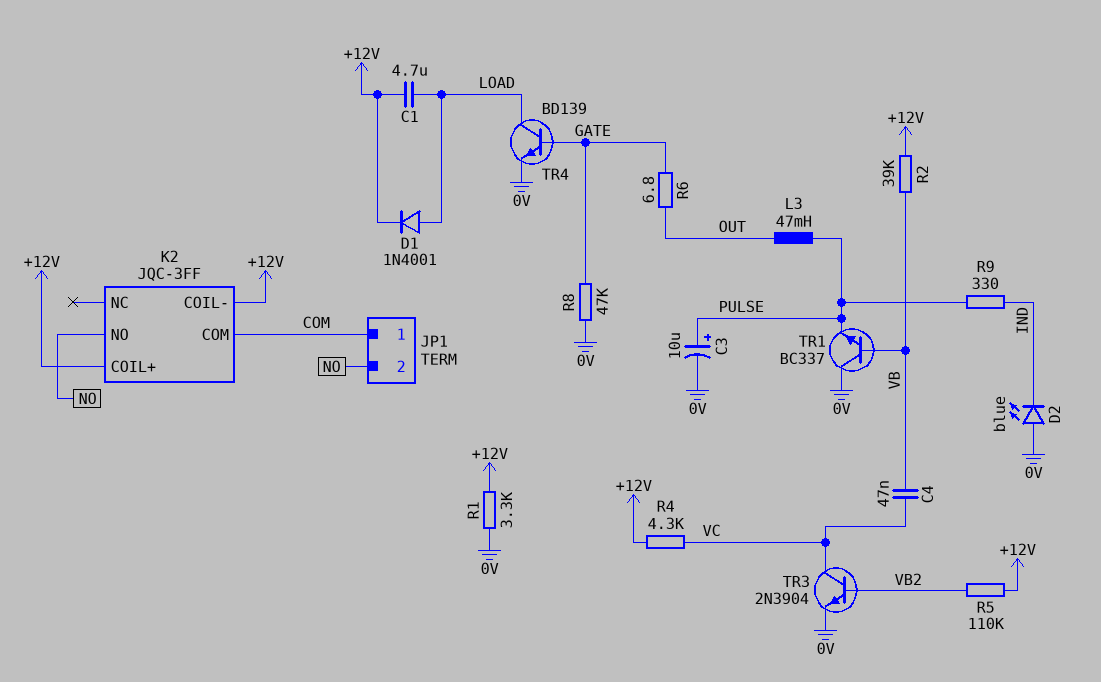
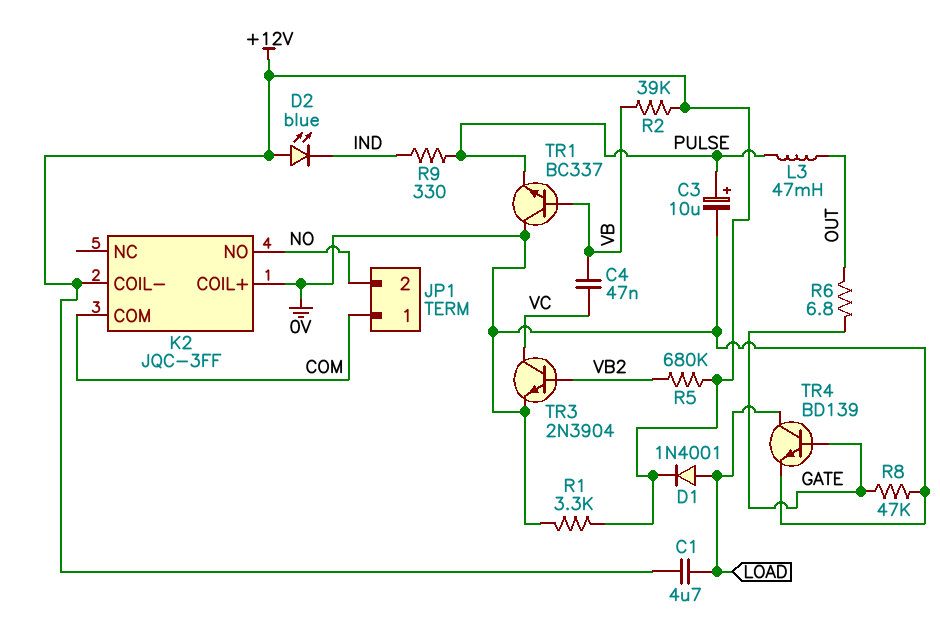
D2: LED blue (A 0V, K IND) -> LED blue (A +12V, K IND)
K2 pin COIL+: +12V -> 0V
R4: 4.3k (+12V, VC) -> none
R5: 110k (+12V, VB2) -> 680k (+12V, VB2)

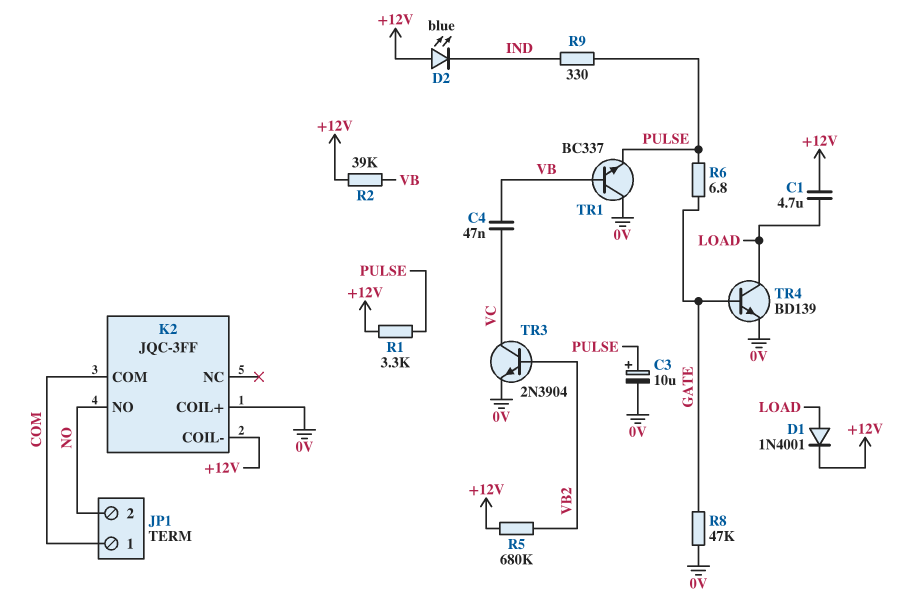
L3: 47mH (OUT, PULSE) -> none
R1: 3.3k (+12V, 0V) -> 3.3k (+12V, PULSE)
R6: 6.8 (GATE, OUT) -> 6.8 (GATE, PULSE)

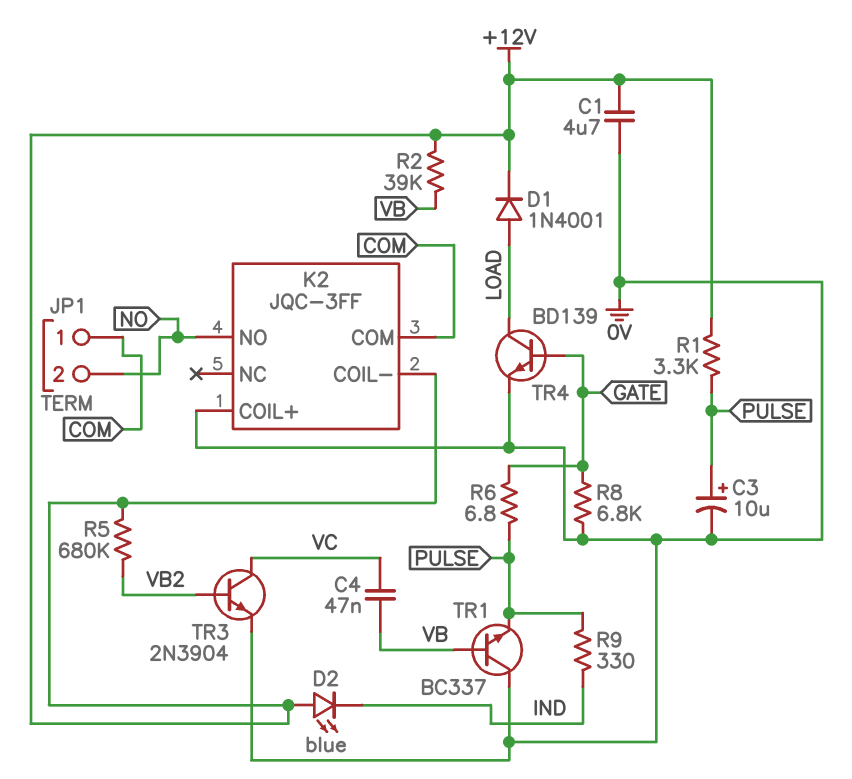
C1: 4.7uF (+12V, LOAD) -> 4.7uF (+12V, 0V)
R8: 47k (0V, GATE) -> 6.8k (0V, GATE)

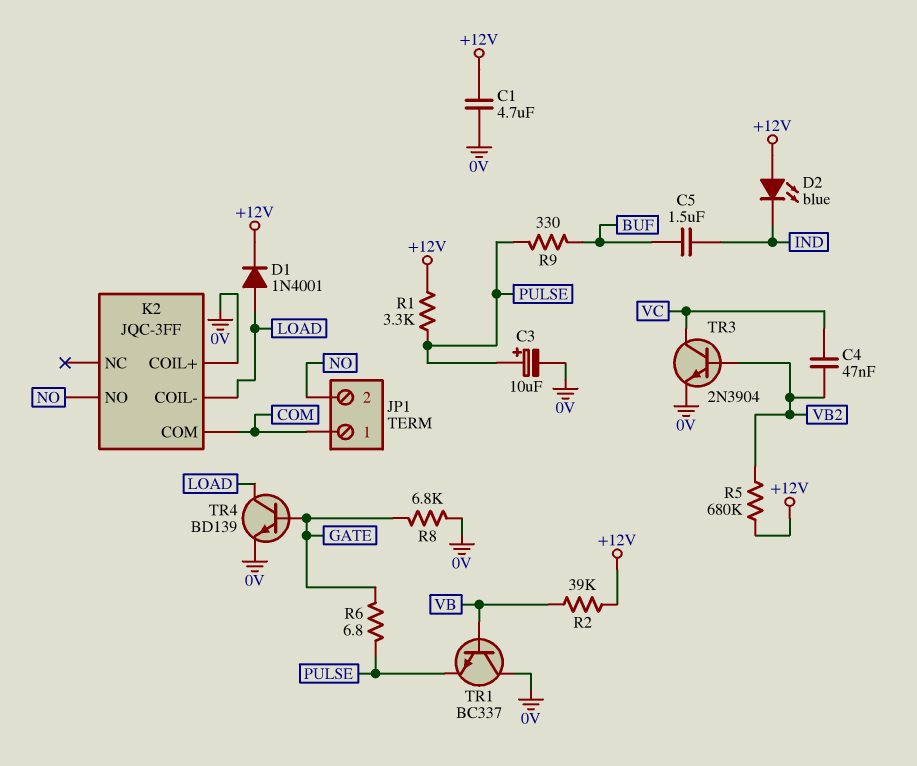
C4: 47nF (VB, VC) -> 47nF (VB2, VC)
C5: none -> 1.5uF (BUF, IND)
K2 pin COIL-: +12V -> LOAD
R9: 330 (IND, PULSE) -> 330 (BUF, PULSE)

